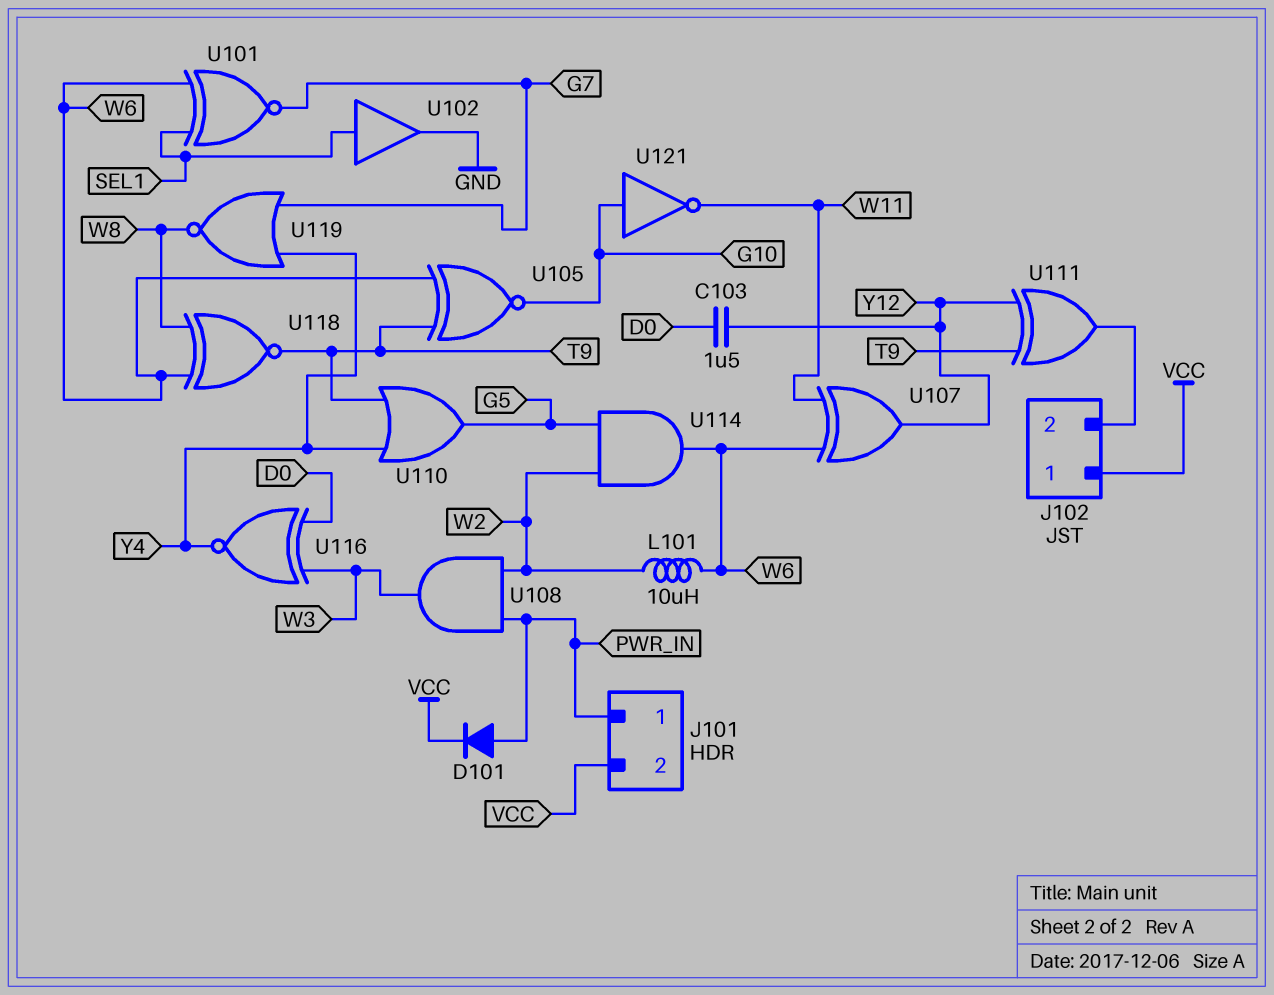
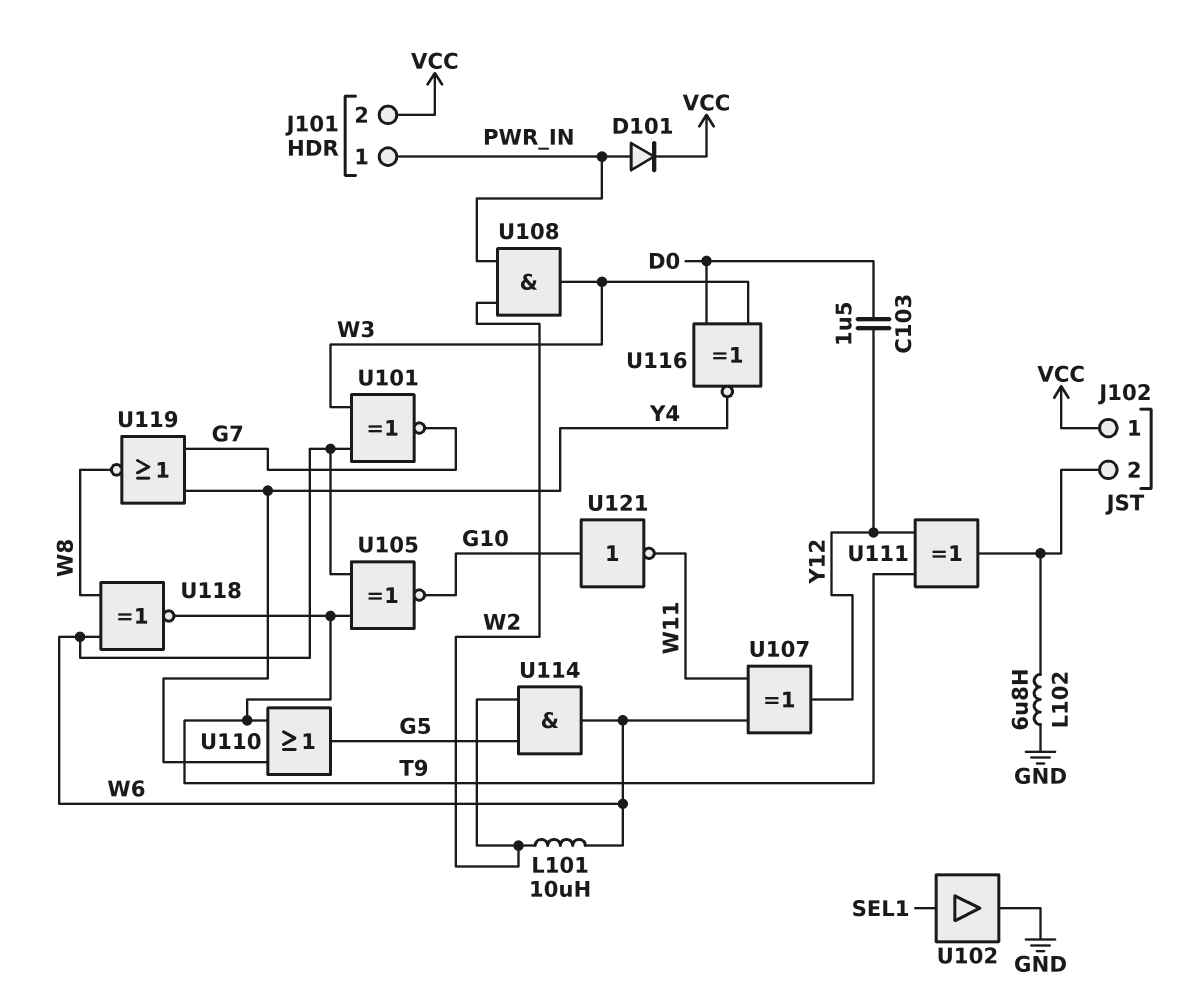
L102: none -> 6.8uH (GND, J102/2)
U101: XNOR (in SEL1, in W6, out G7) -> XNOR (in W3, in W6, out G7)

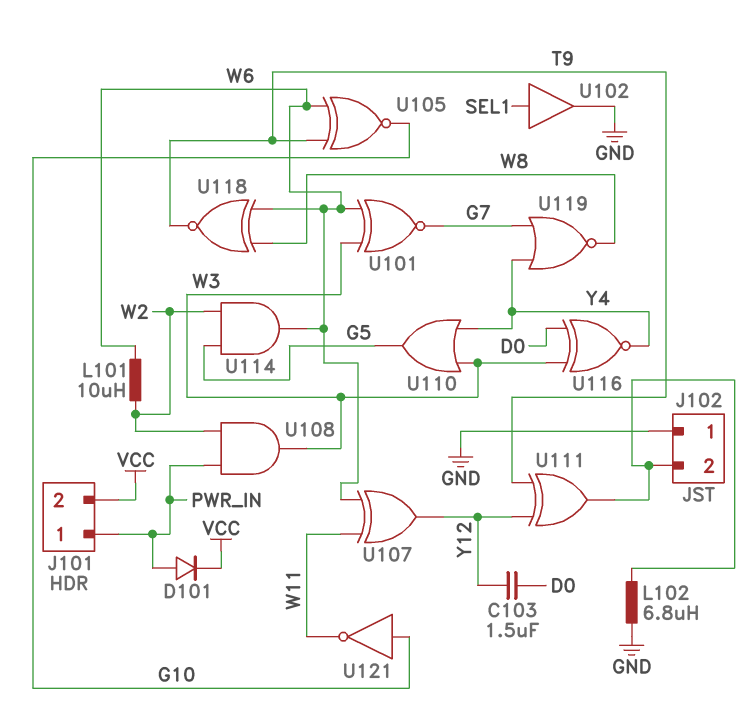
J102 pin 1: VCC -> GND
U110: OR (in T9, in Y4, out G5) -> OR (in W3, in Y4, out G5)

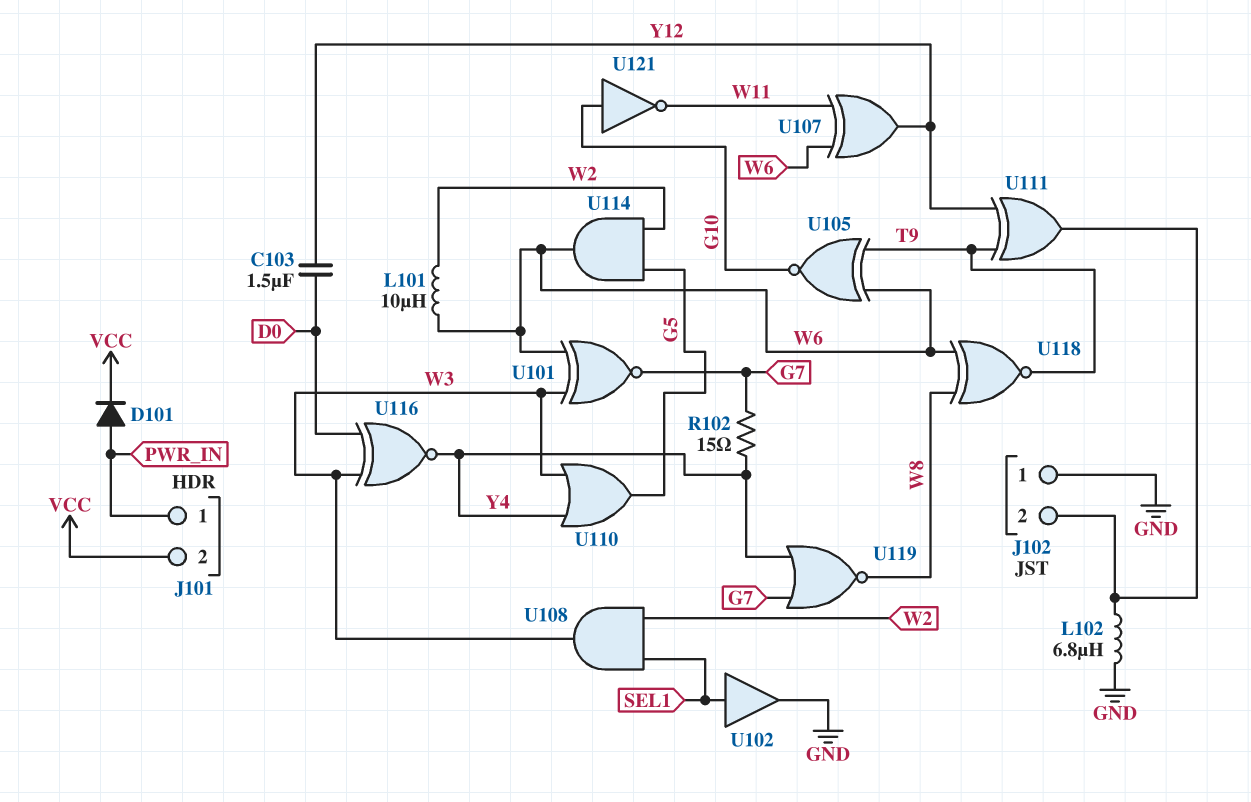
R102: none -> 15 (G7, Y4)
U108: AND (in PWR_IN, in W2, out W3) -> AND (in SEL1, in W2, out W3)

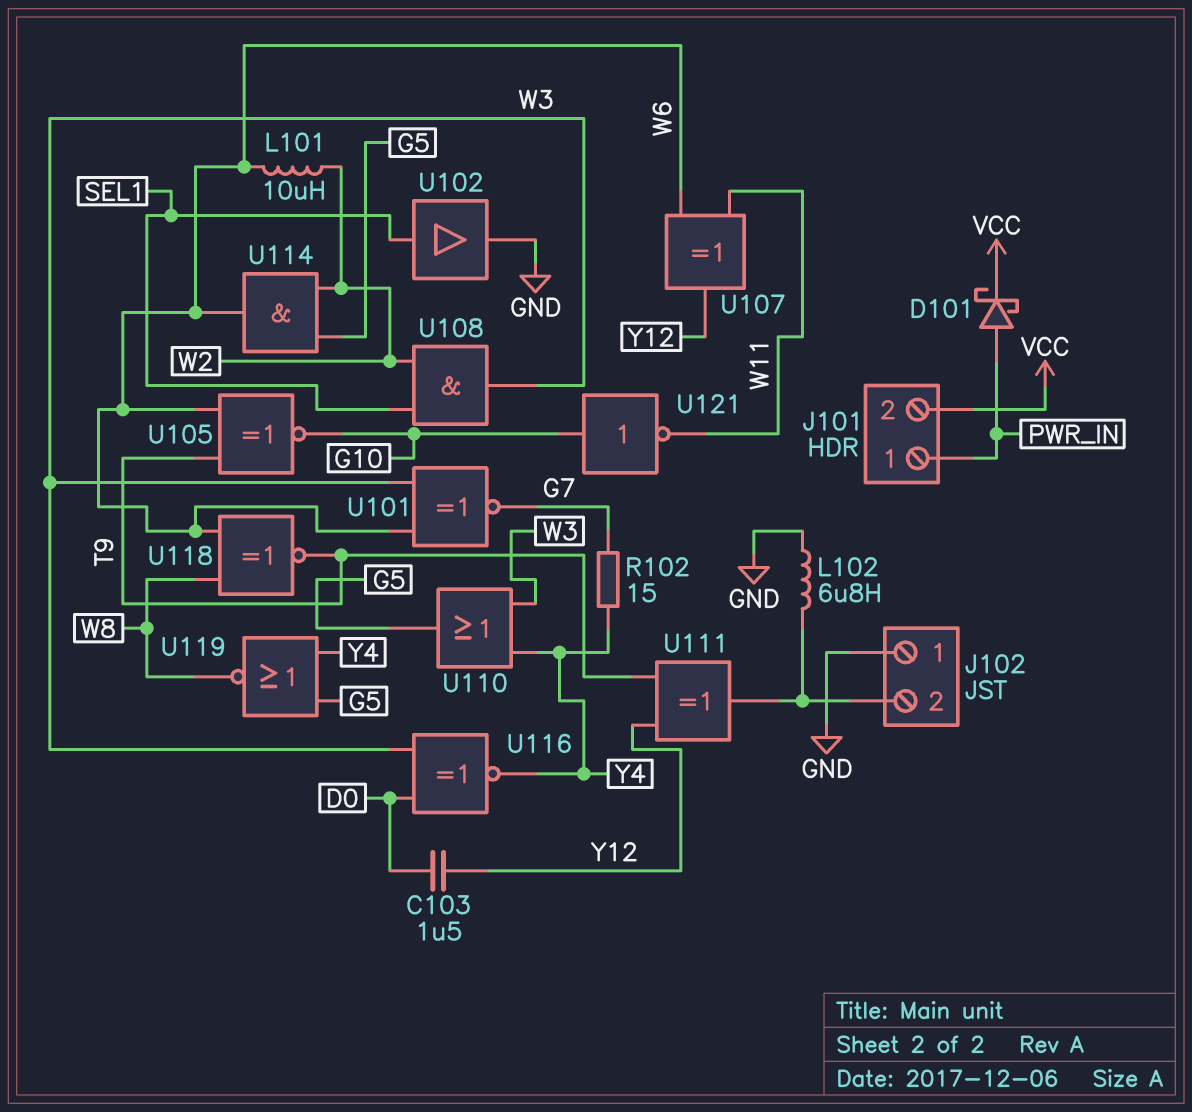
D101: diode (A PWR_IN, K VCC) -> schottky (A PWR_IN, K VCC)
U119: NOR (in G7, in Y4, out W8) -> NOR (in G5, in Y4, out W8)

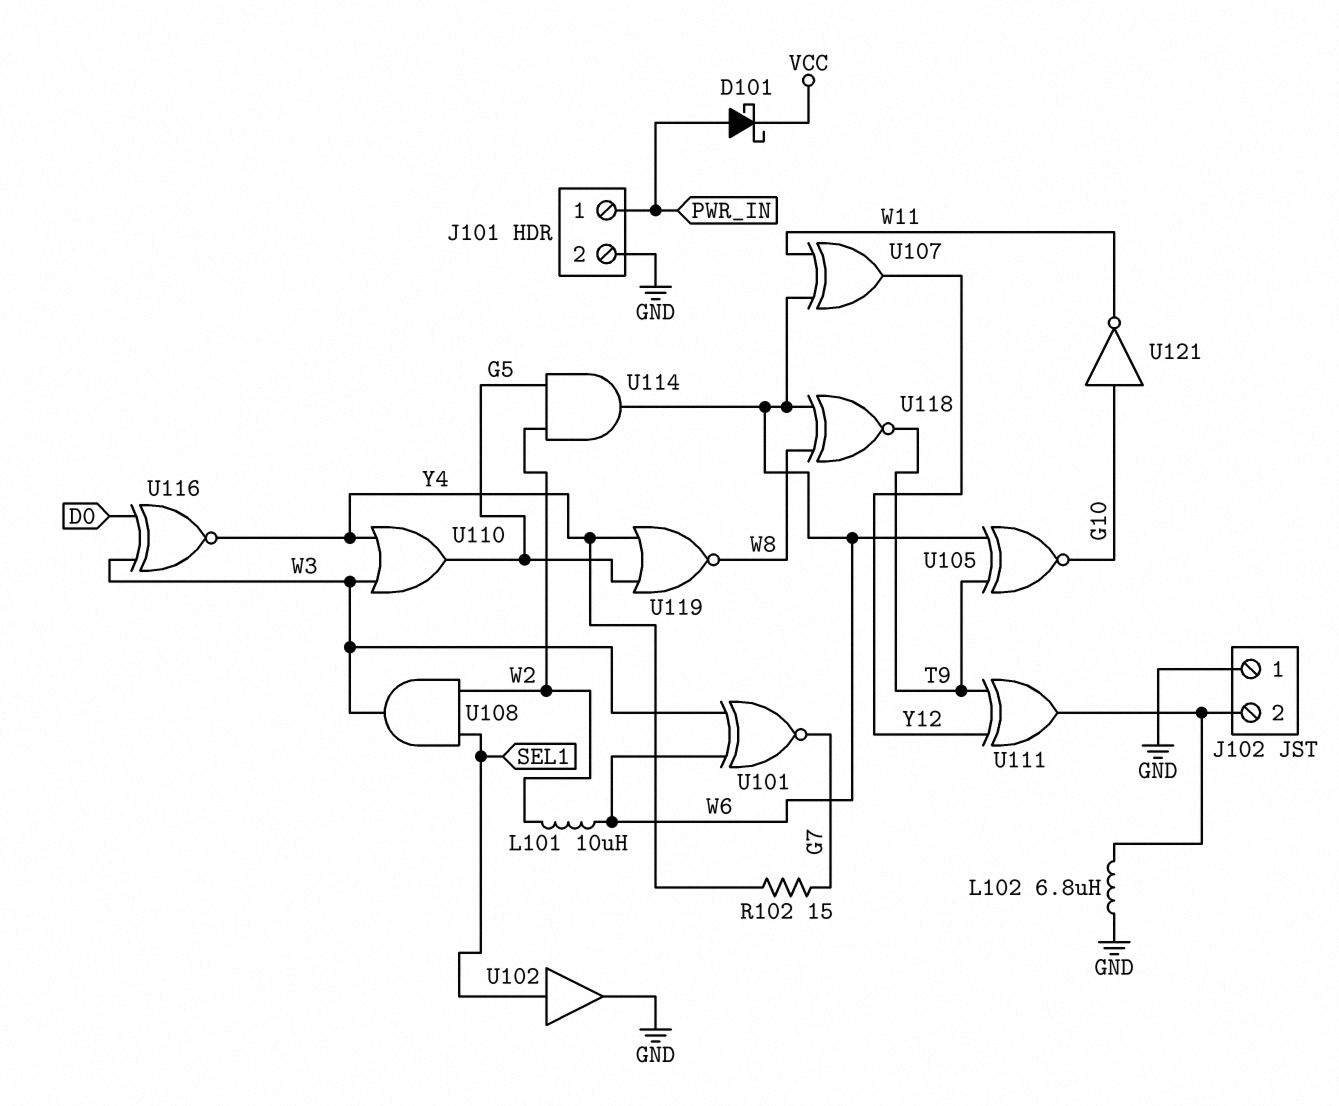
C103: 1.5uF (D0, Y12) -> none
J101 pin 2: VCC -> GND

